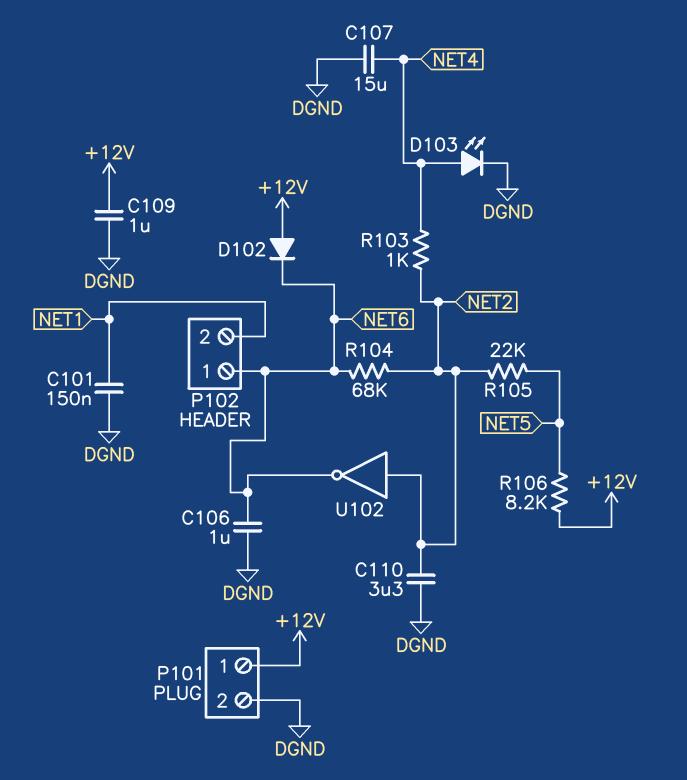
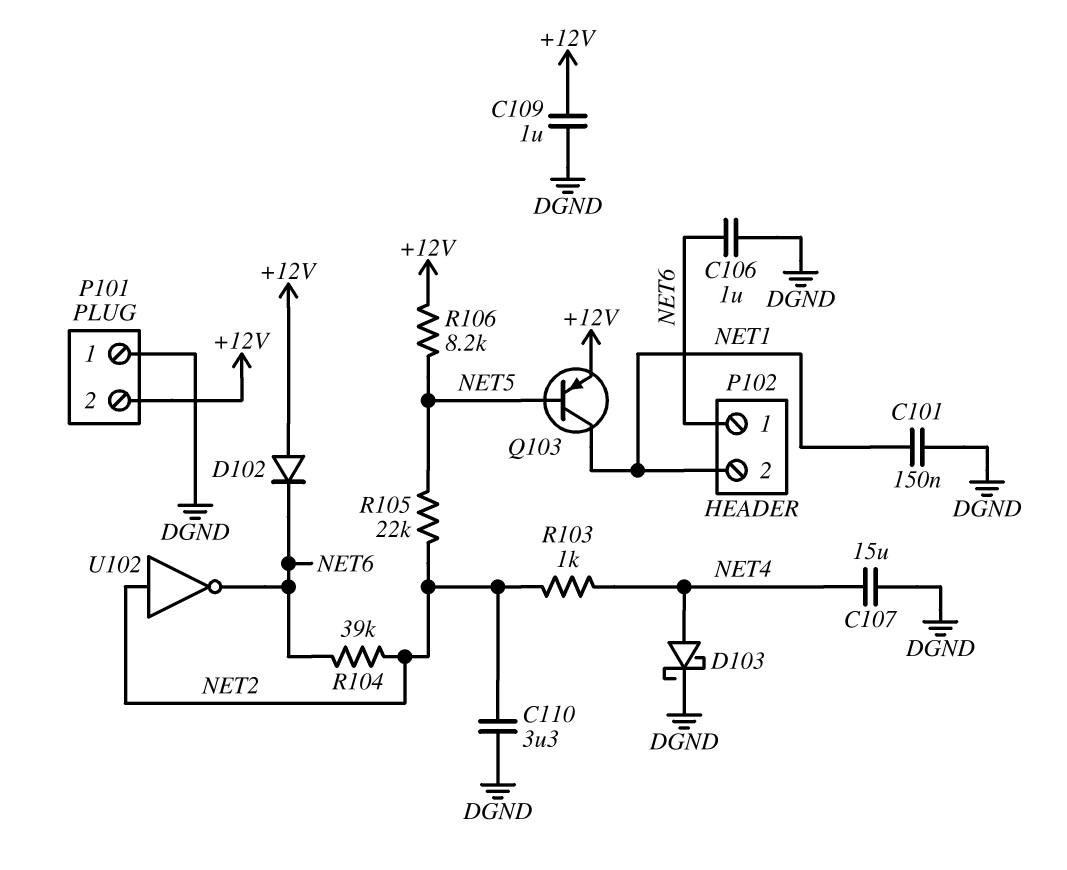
D103: LED (A NET4, K DGND) -> schottky (A NET4, K DGND)
P101 pin 1: +12V -> DGND
P101 pin 2: DGND -> +12V
Q103: none -> PNP (B NET5, C NET1, E +12V)
R104: 68k (NET2, NET6) -> 39k (NET2, NET6)

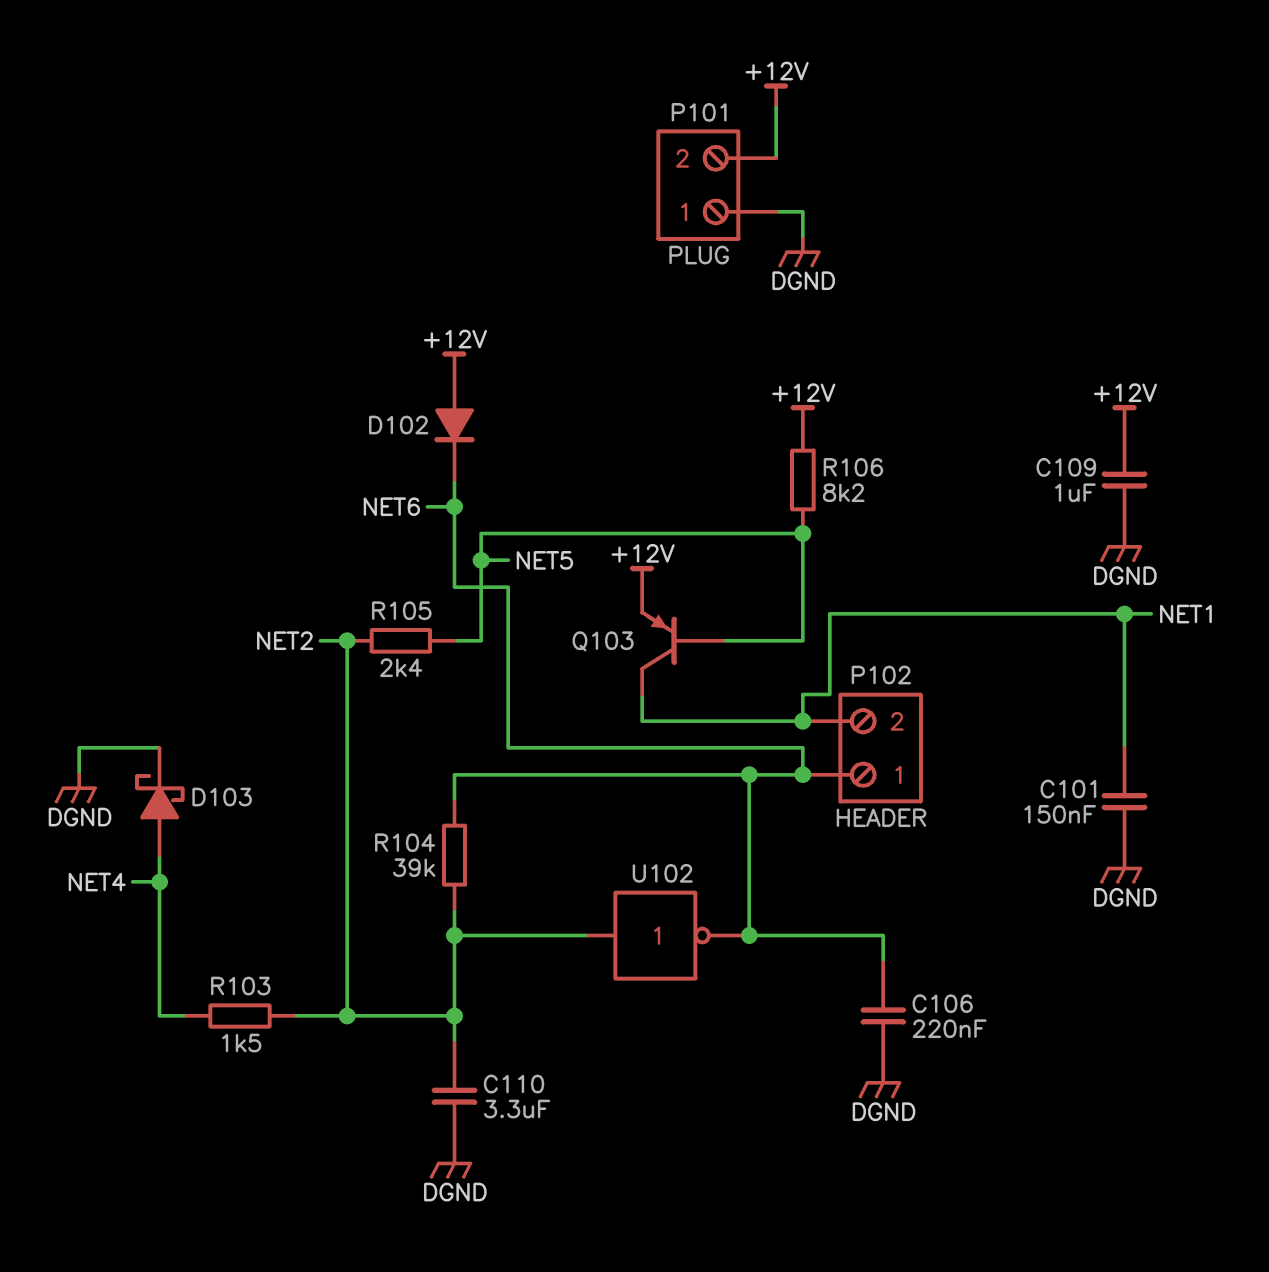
C106: 1uF (DGND, NET6) -> 220nF (DGND, NET6)
C107: 15uF (DGND, NET4) -> none
R103: 1k (NET2, NET4) -> 1.5k (NET2, NET4)
R105: 22k (NET2, NET5) -> 2.4k (NET2, NET5)

